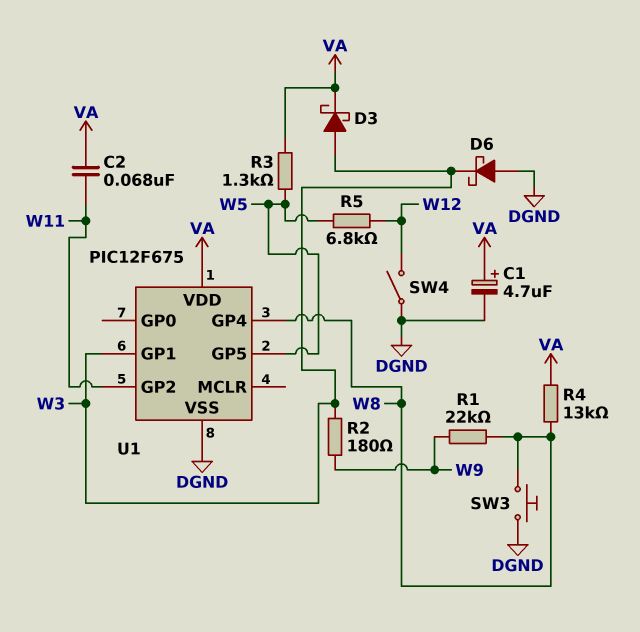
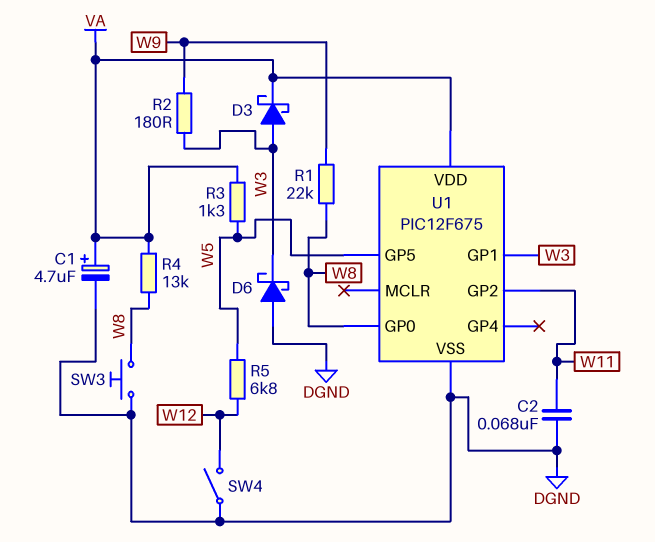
C2: 68nF (VA, W11) -> 68nF (DGND, W11)
U1 pin GP0: none -> W8
U1 pin GP4: W8 -> none

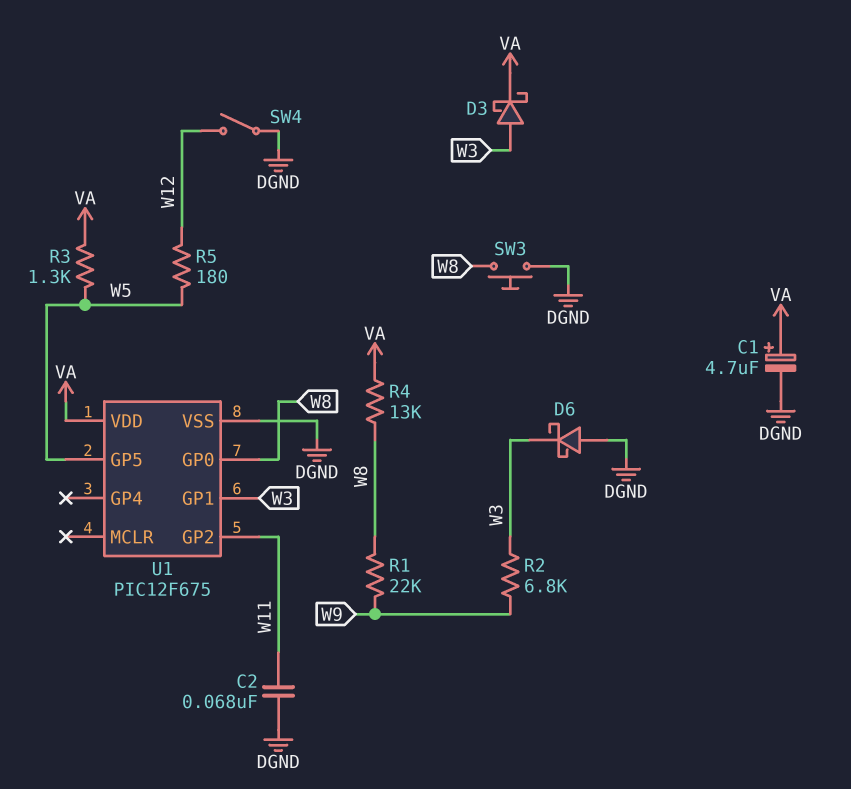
R2: 180 (W3, W9) -> 6.8k (W3, W9)
R5: 6.8k (W5, W12) -> 180 (W5, W12)

